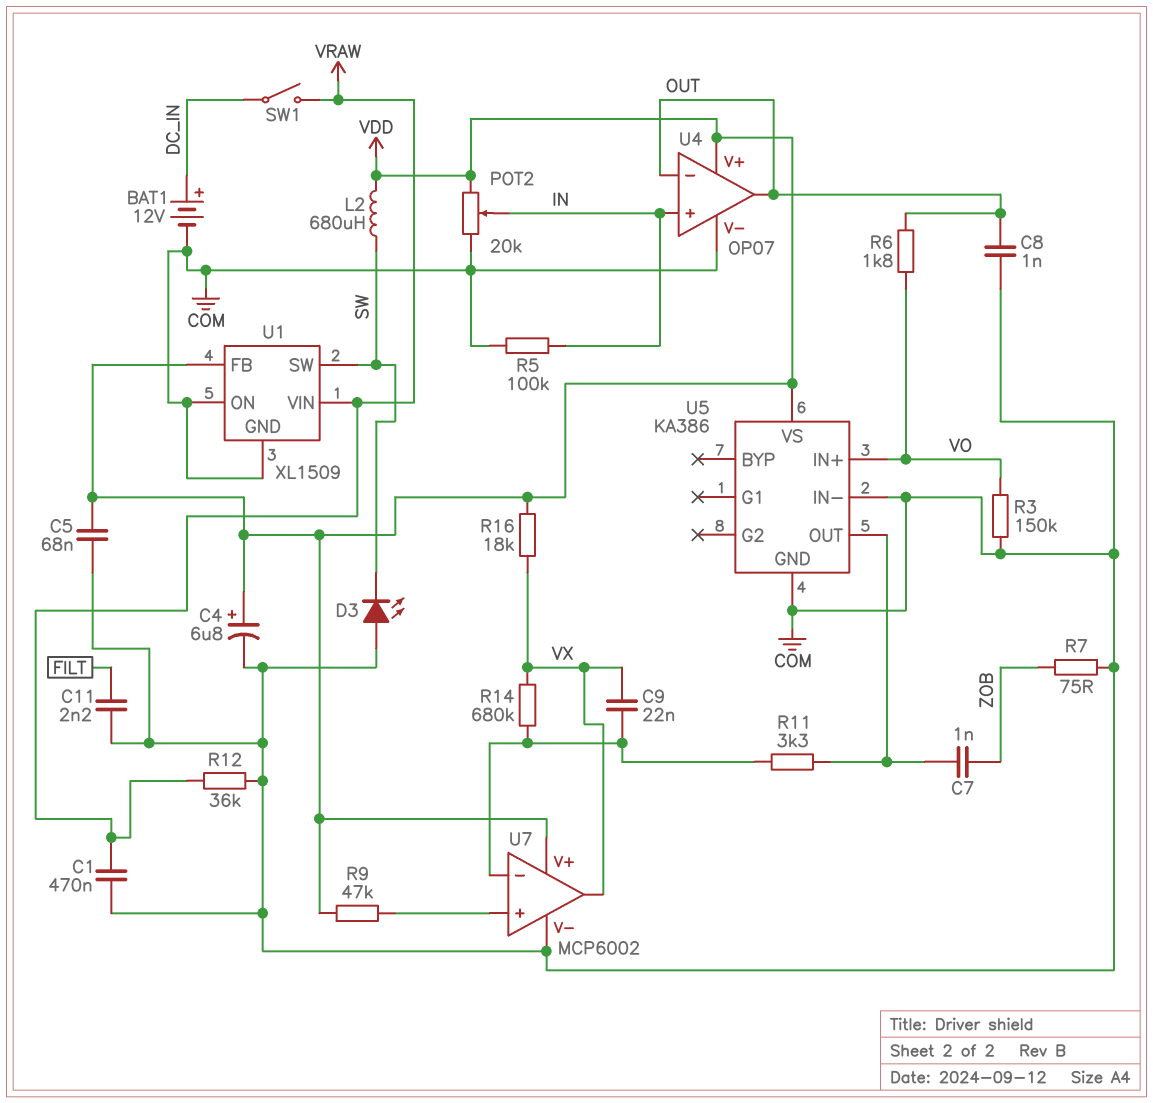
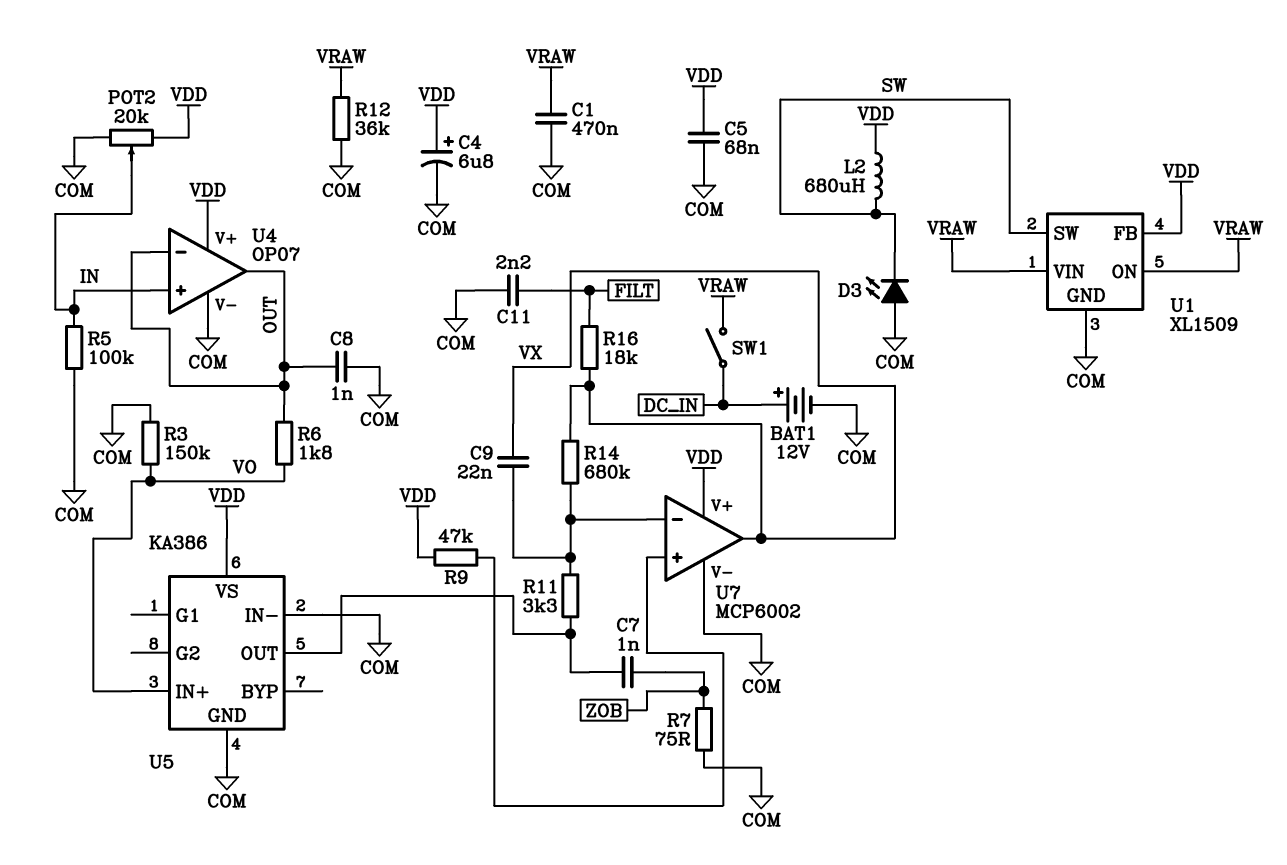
R16: 18k (VDD, VX) -> 18k (FILT, VX)
U1 pin ON: COM -> VRAW

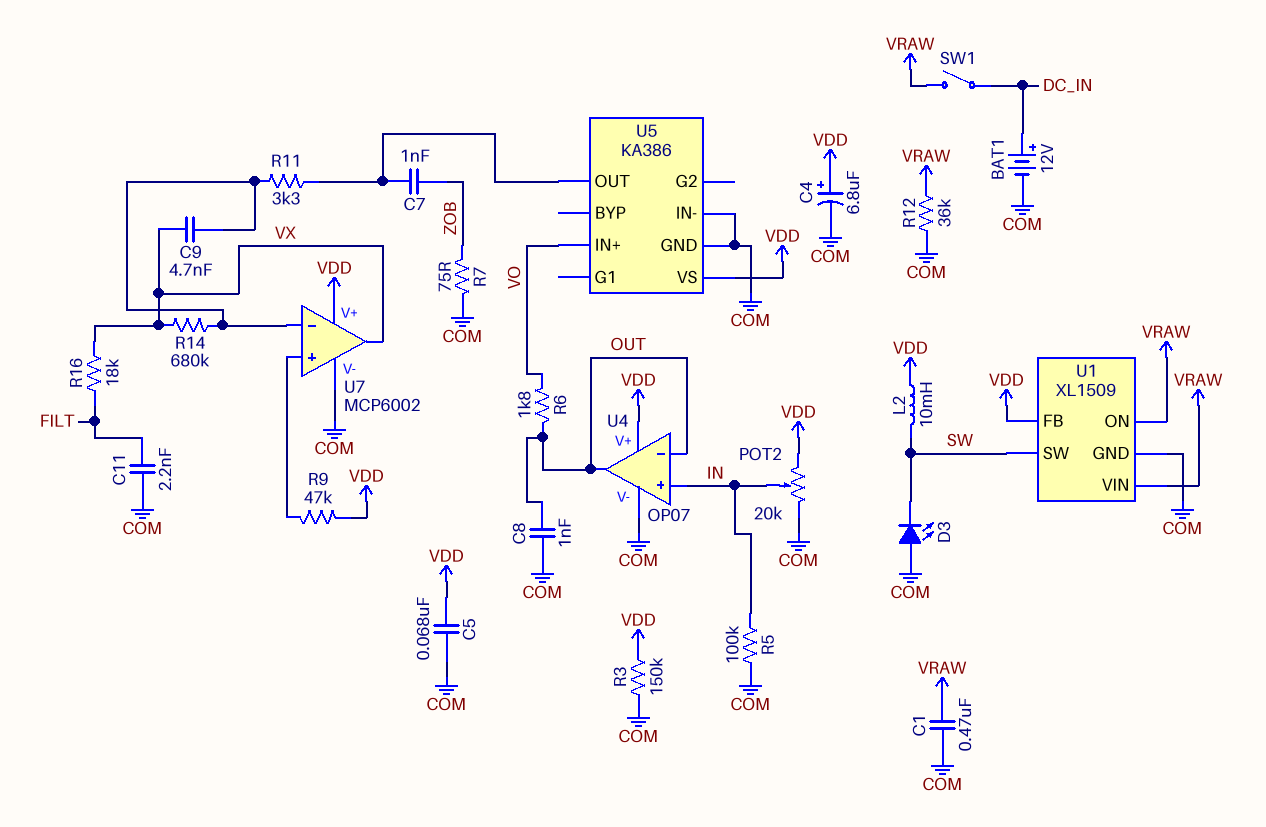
C9: 22nF (U7/in-, VX) -> 4.7nF (U7/in-, VX)
L2: 680uH (SW, VDD) -> 10mH (SW, VDD)
R3: 150k (COM, VO) -> 150k (COM, VDD)

